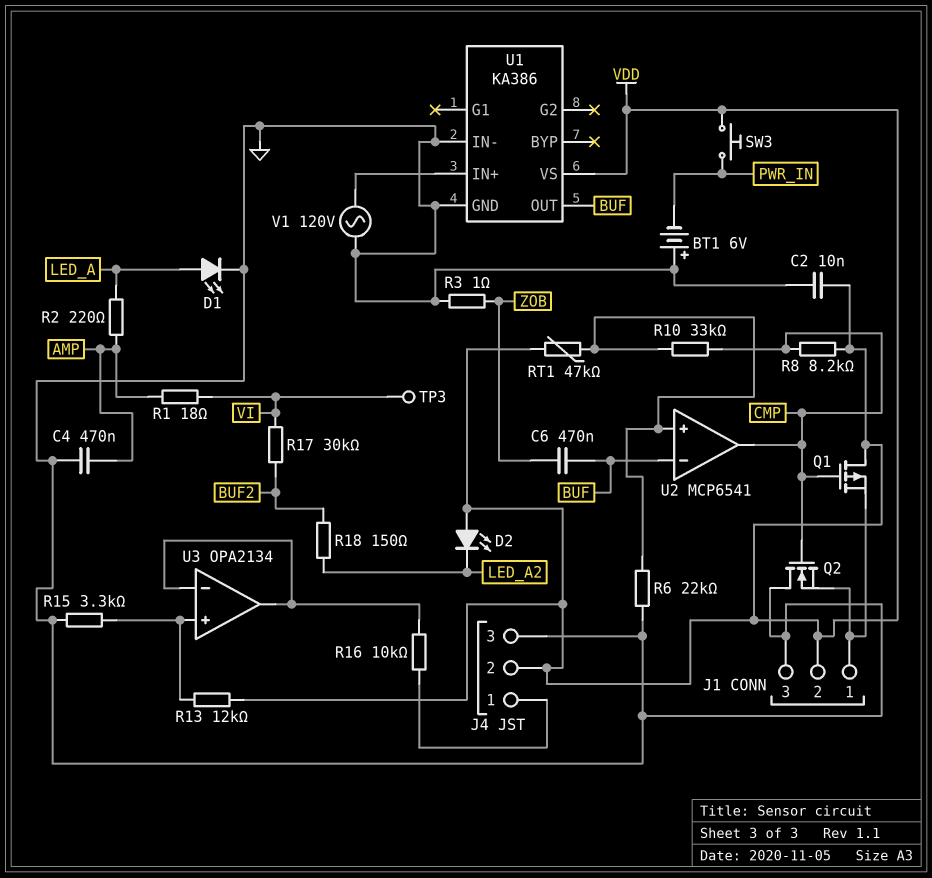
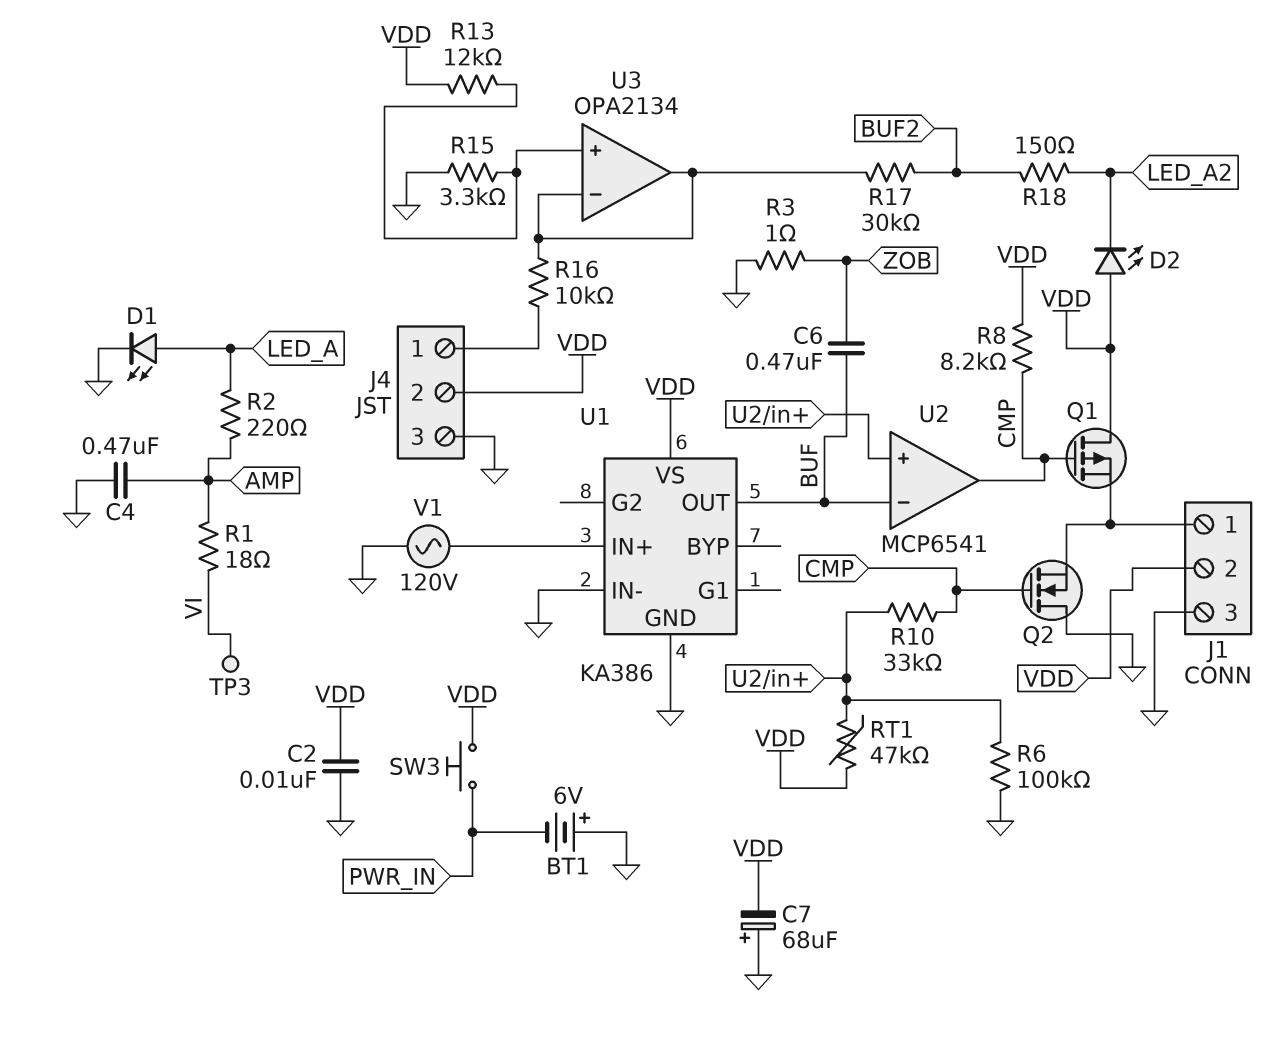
C7: none -> 68uF (plus GND, minus VDD)
R6: 22k (GND, U2/in+) -> 100k (GND, U2/in+)
R17: 30k (BUF2, VI) -> 30k (BUF2, U3/in-)

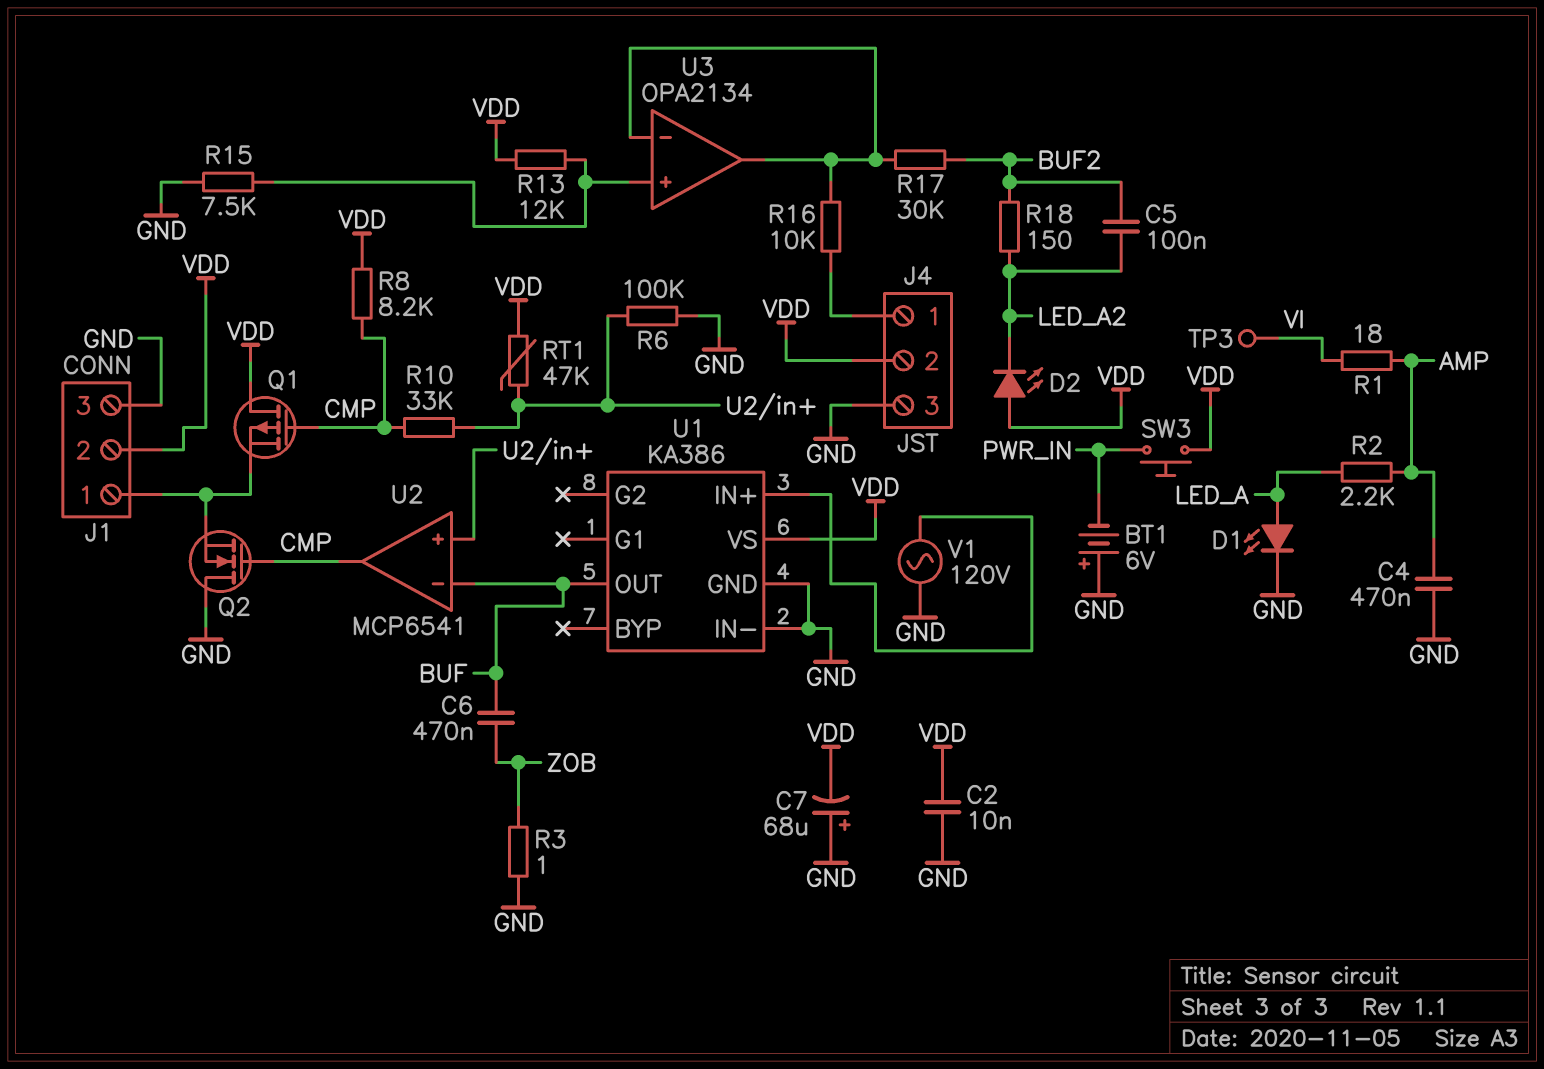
C5: none -> 100nF (BUF2, LED_A2)
R2: 220 (AMP, LED_A) -> 2.2k (AMP, LED_A)
R15: 3.3k (GND, U3/in+) -> 7.5k (GND, U3/in+)

